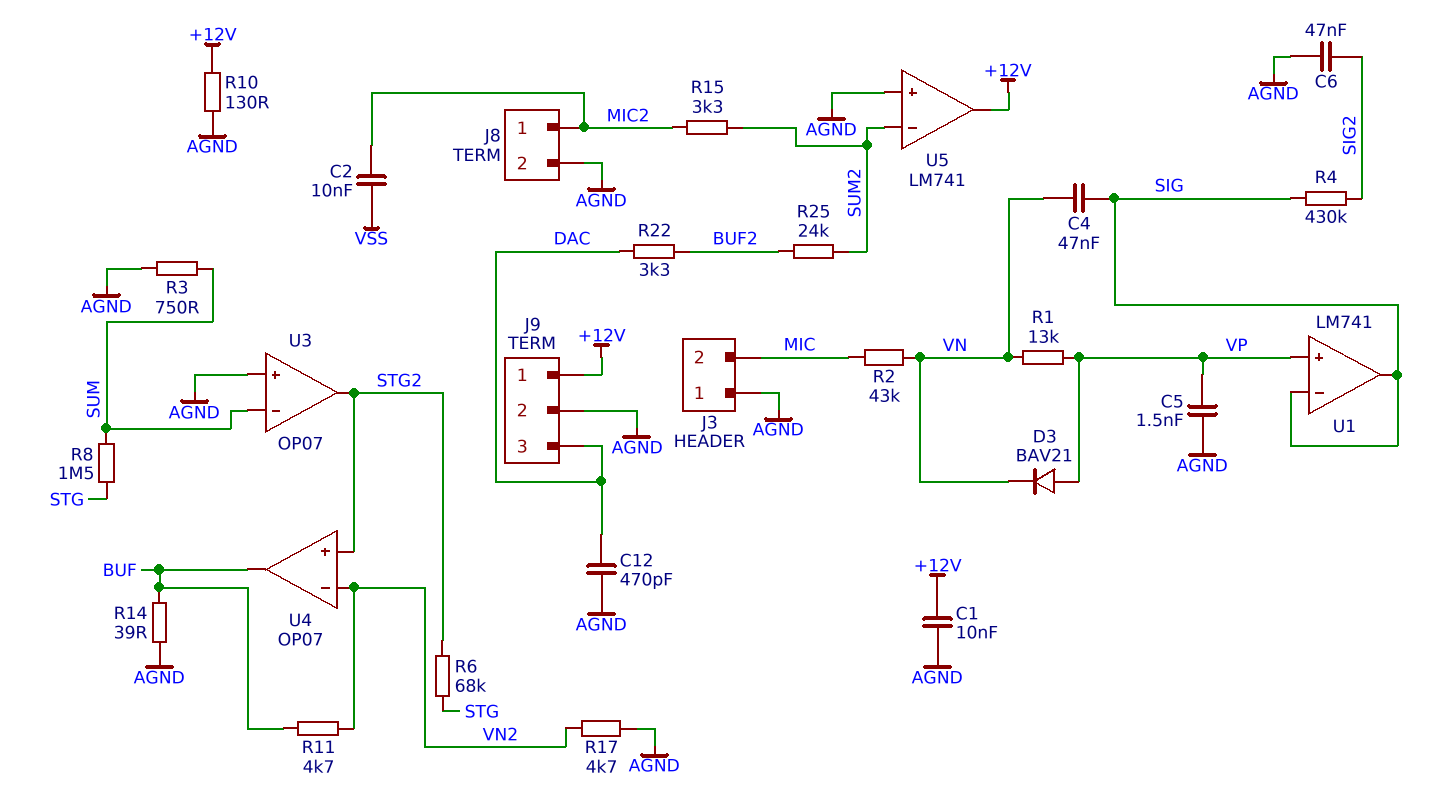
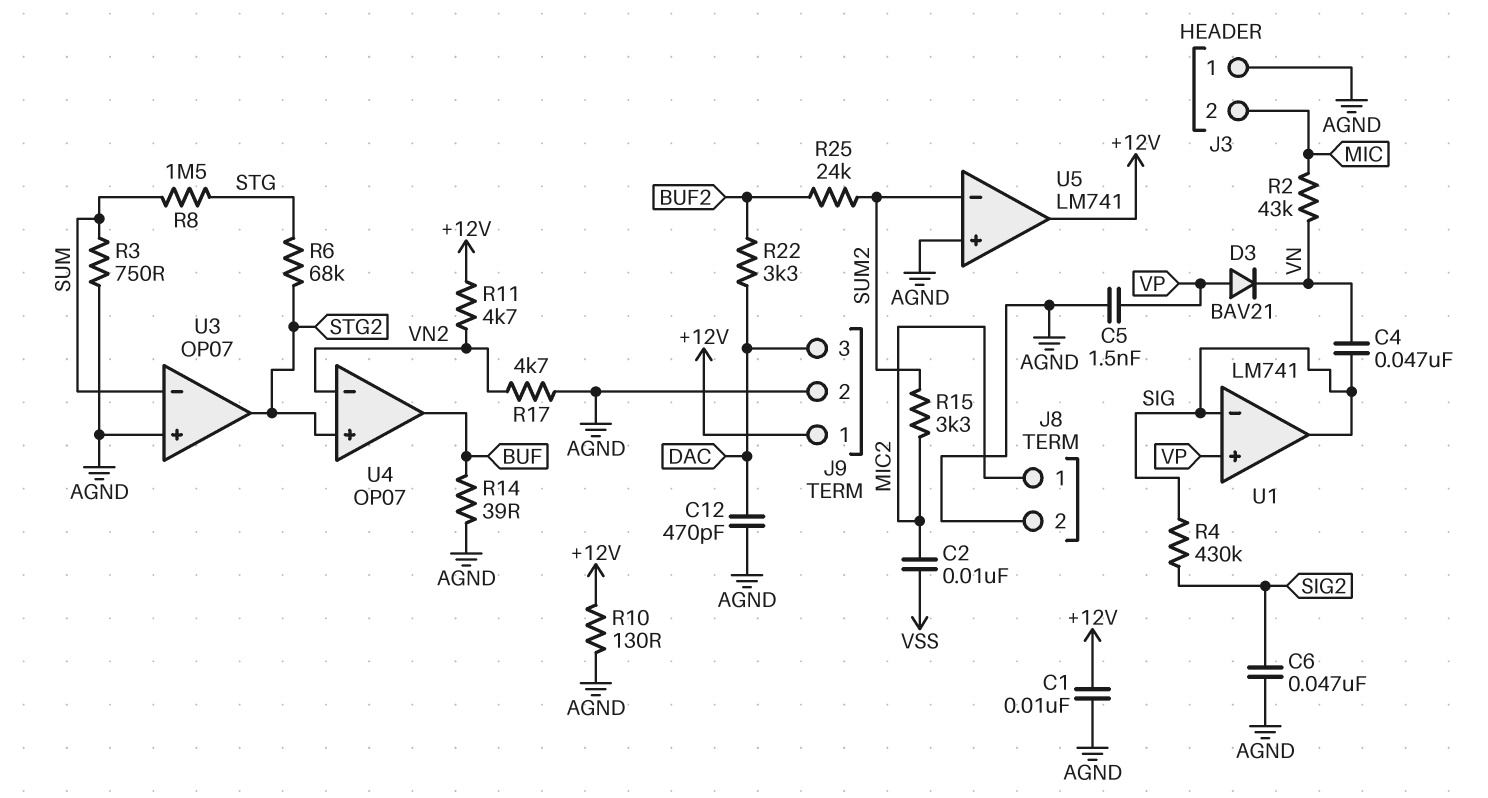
R1: 13k (VN, VP) -> none
R11: 4.7k (BUF, VN2) -> 4.7k (+12V, VN2)

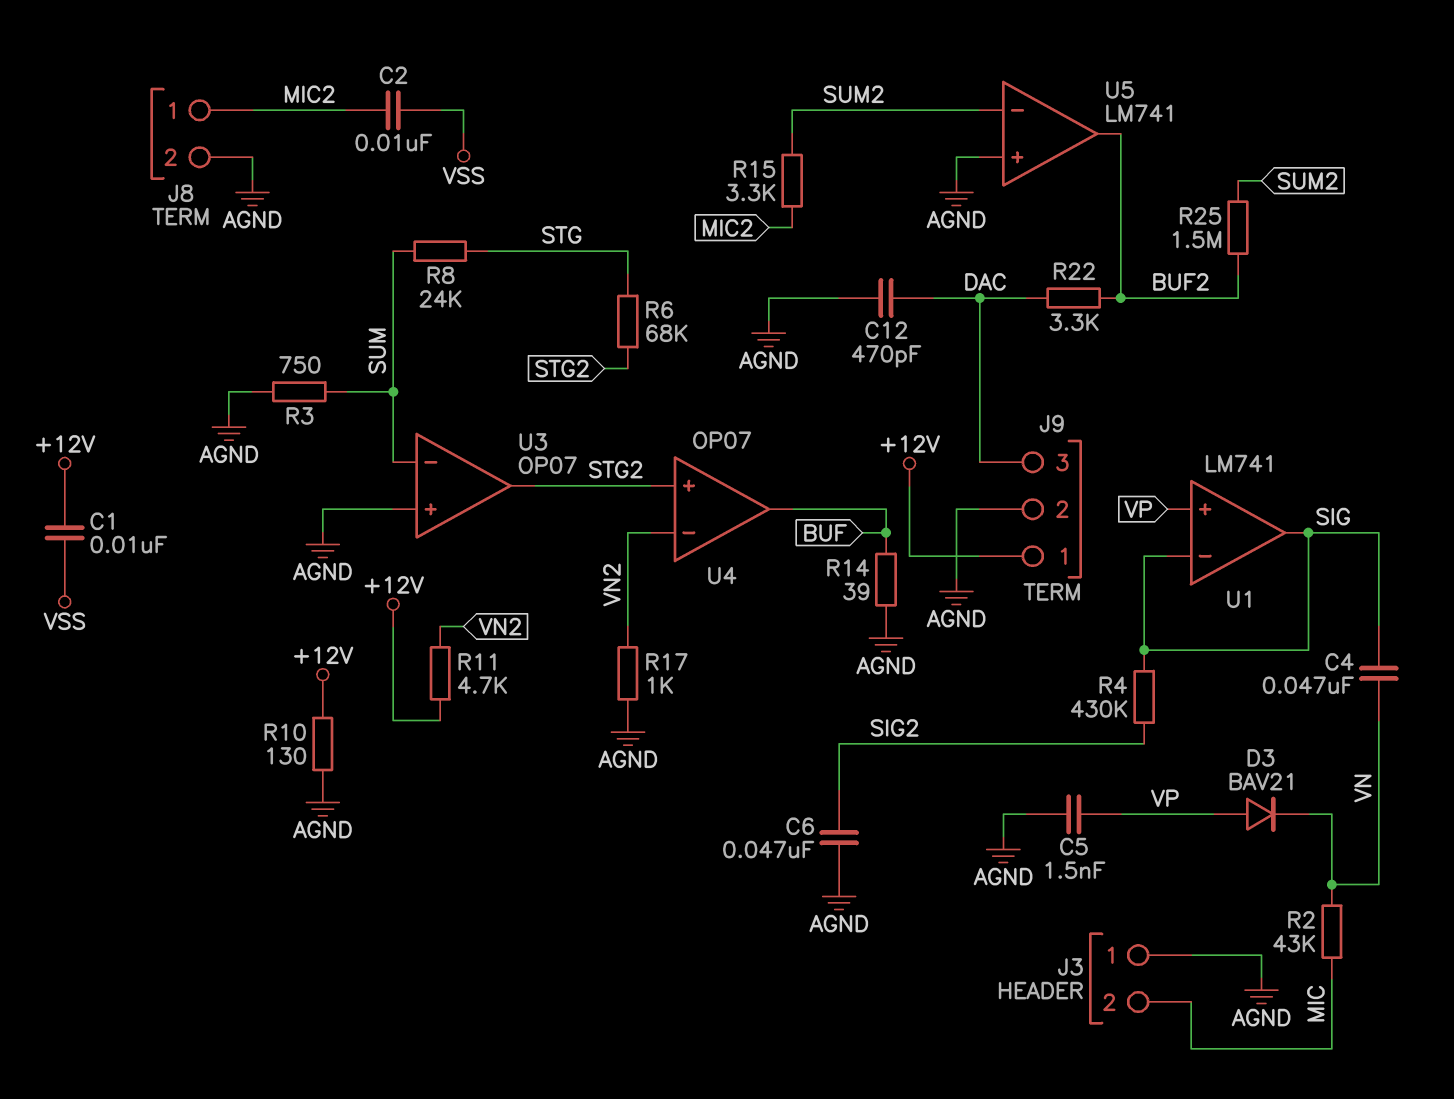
C1: 10nF (+12V, AGND) -> 10nF (+12V, VSS)
R8: 1.5M (STG, SUM) -> 24k (STG, SUM)
R17: 4.7k (AGND, VN2) -> 1k (AGND, VN2)
R25: 24k (BUF2, SUM2) -> 1.5M (BUF2, SUM2)
U5 pin out: +12V -> BUF2

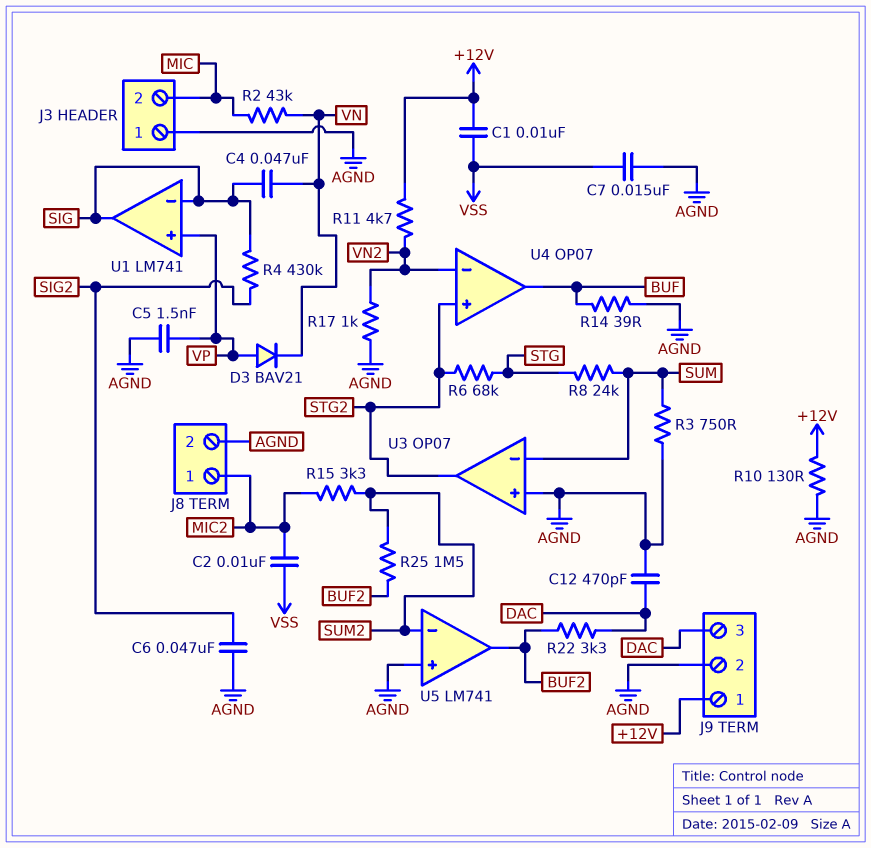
C7: none -> 15nF (AGND, VSS)

